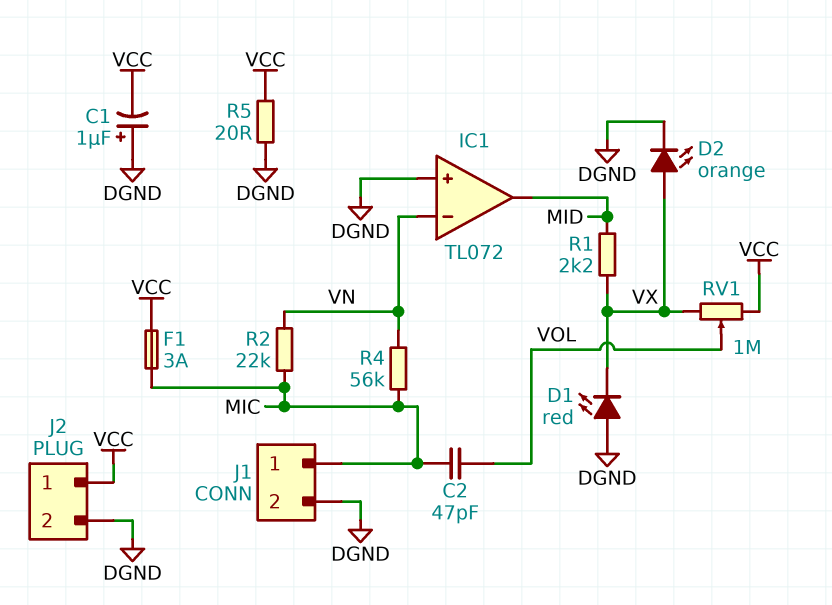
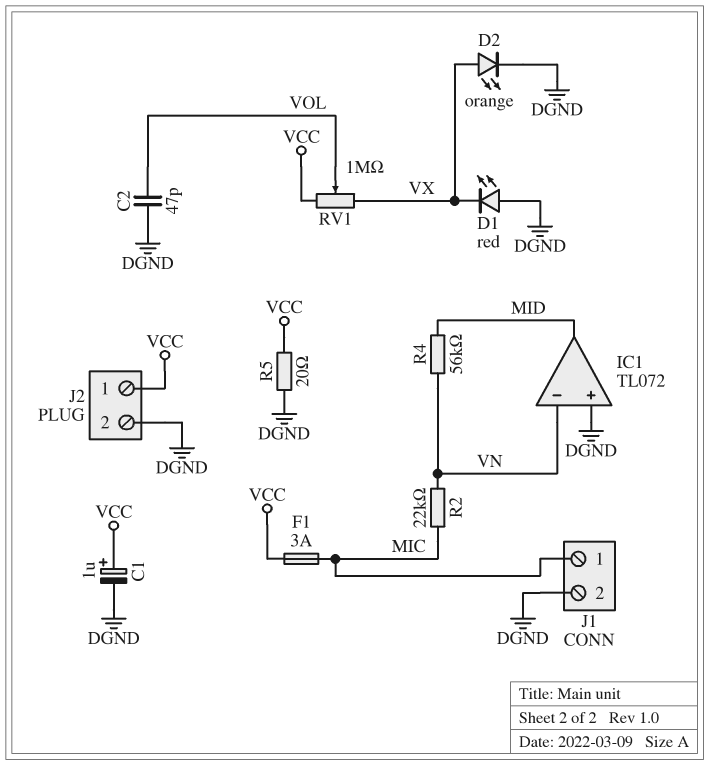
C1: 1uF (plus DGND, minus VCC) -> 1uF (plus VCC, minus DGND)
C2: 47pF (MIC, VOL) -> 47pF (DGND, VOL)
R1: 2.2k (MID, VX) -> none
R4: 56k (MIC, VN) -> 56k (MID, VN)

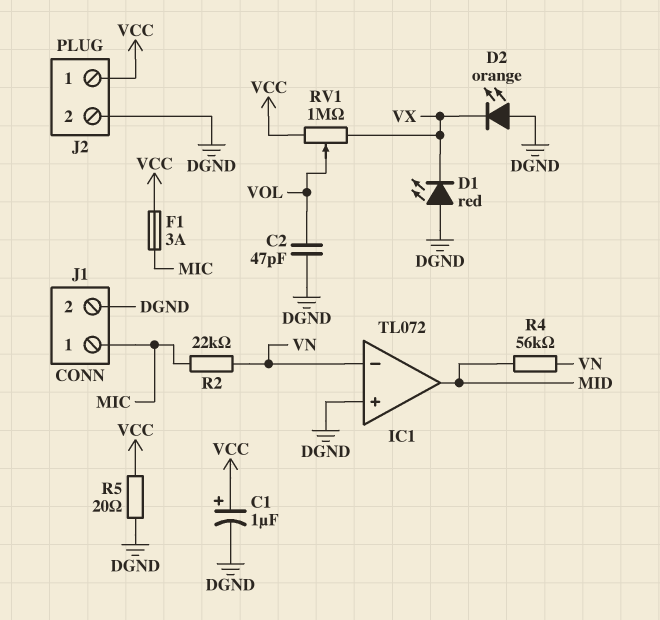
D2: LED orange (A VX, K DGND) -> LED orange (A DGND, K VX)

